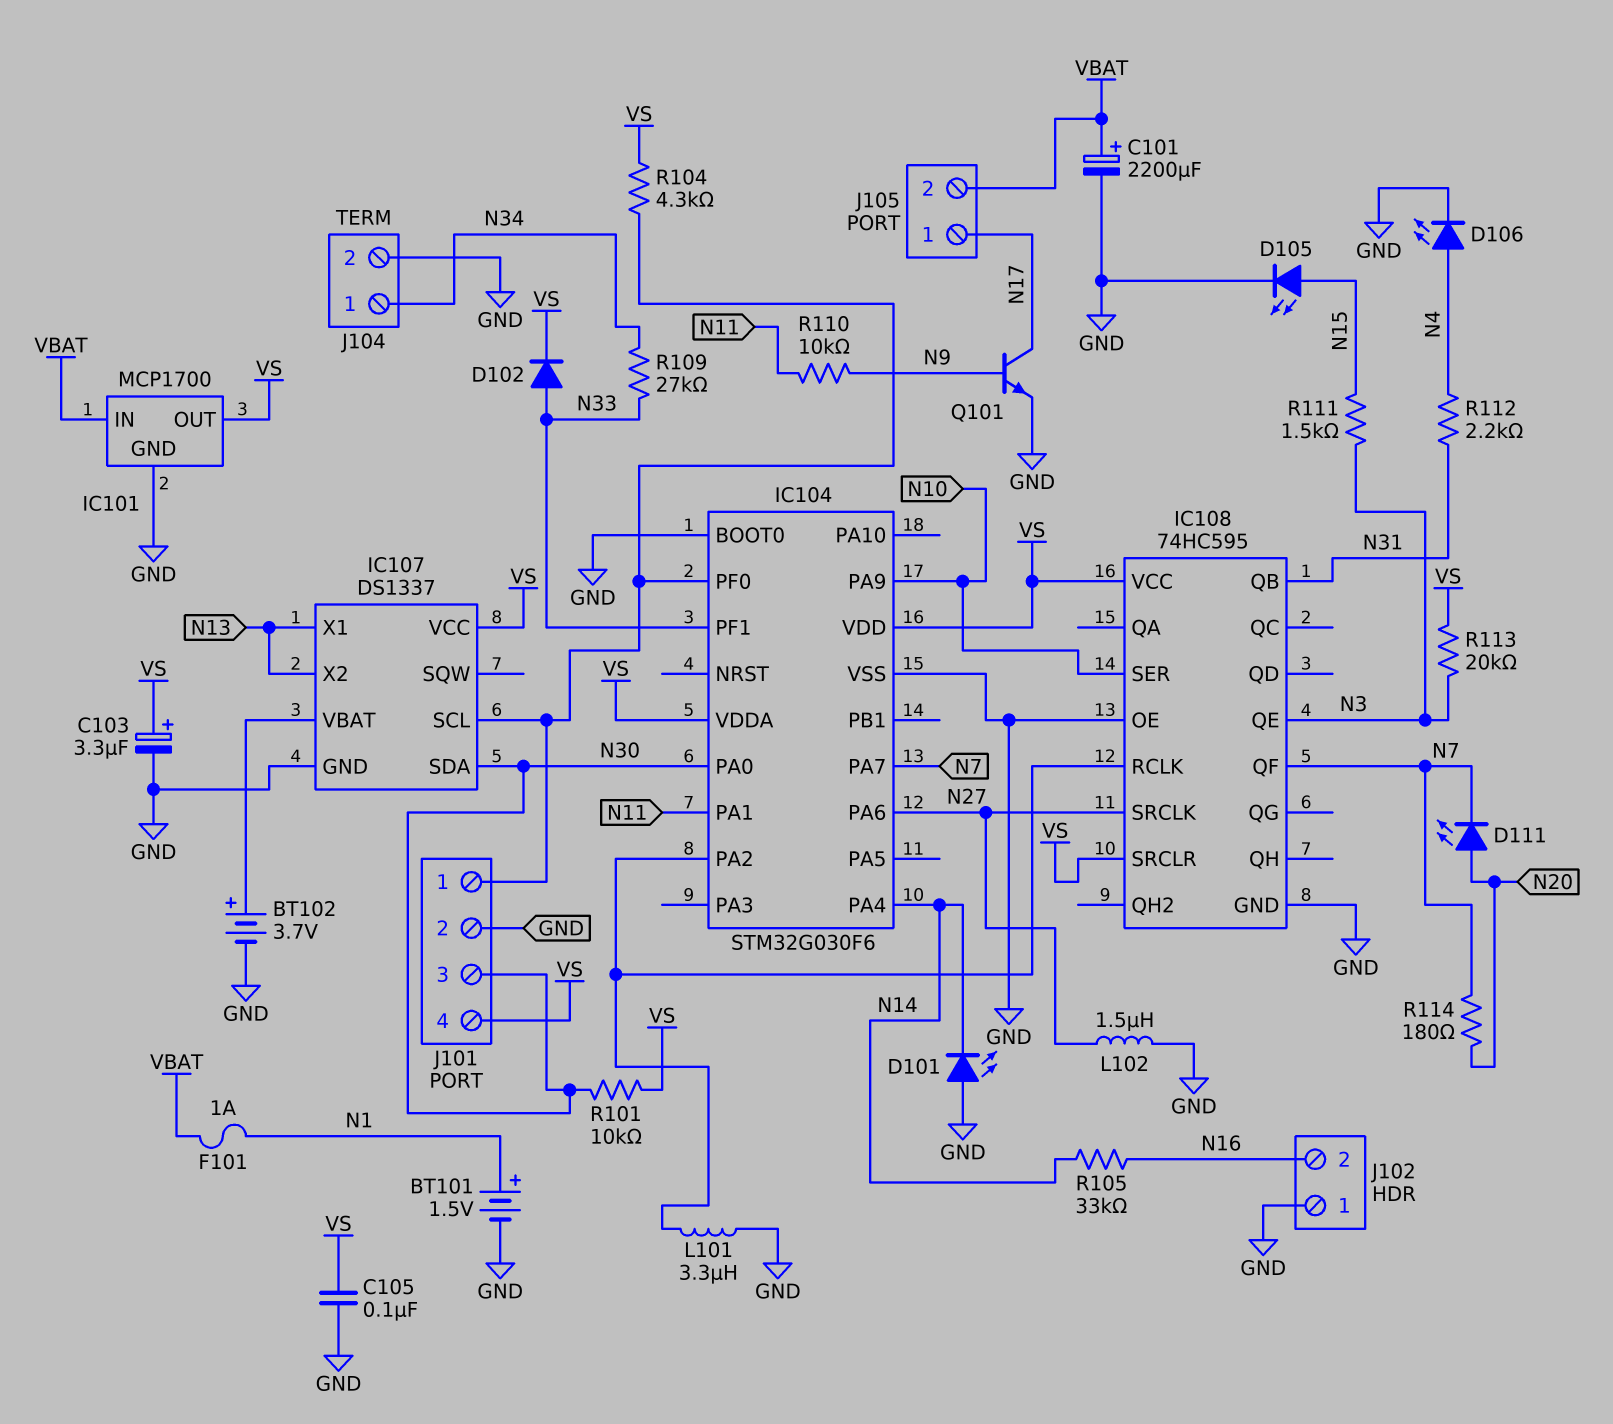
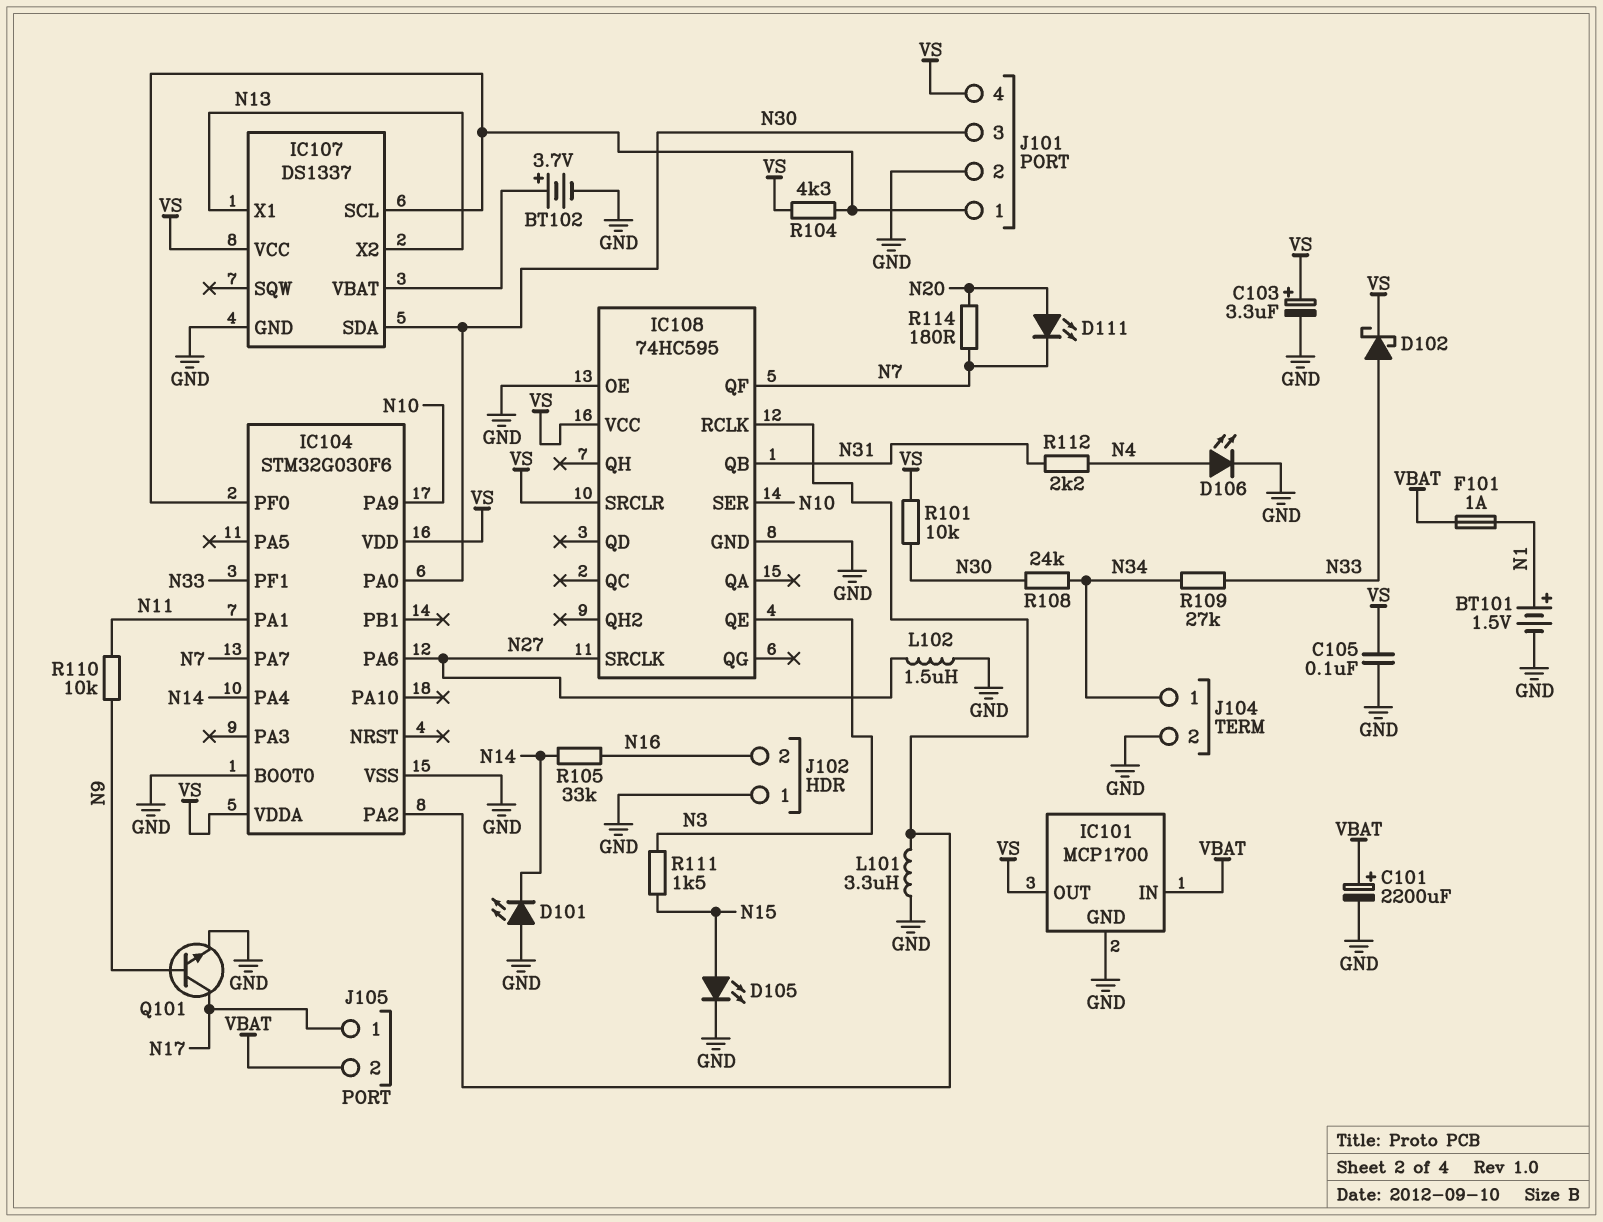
D102: diode (A N33, K VS) -> schottky (A N33, K VS)
R108: none -> 24k (N30, N34)
R113: 20k (N3, VS) -> none

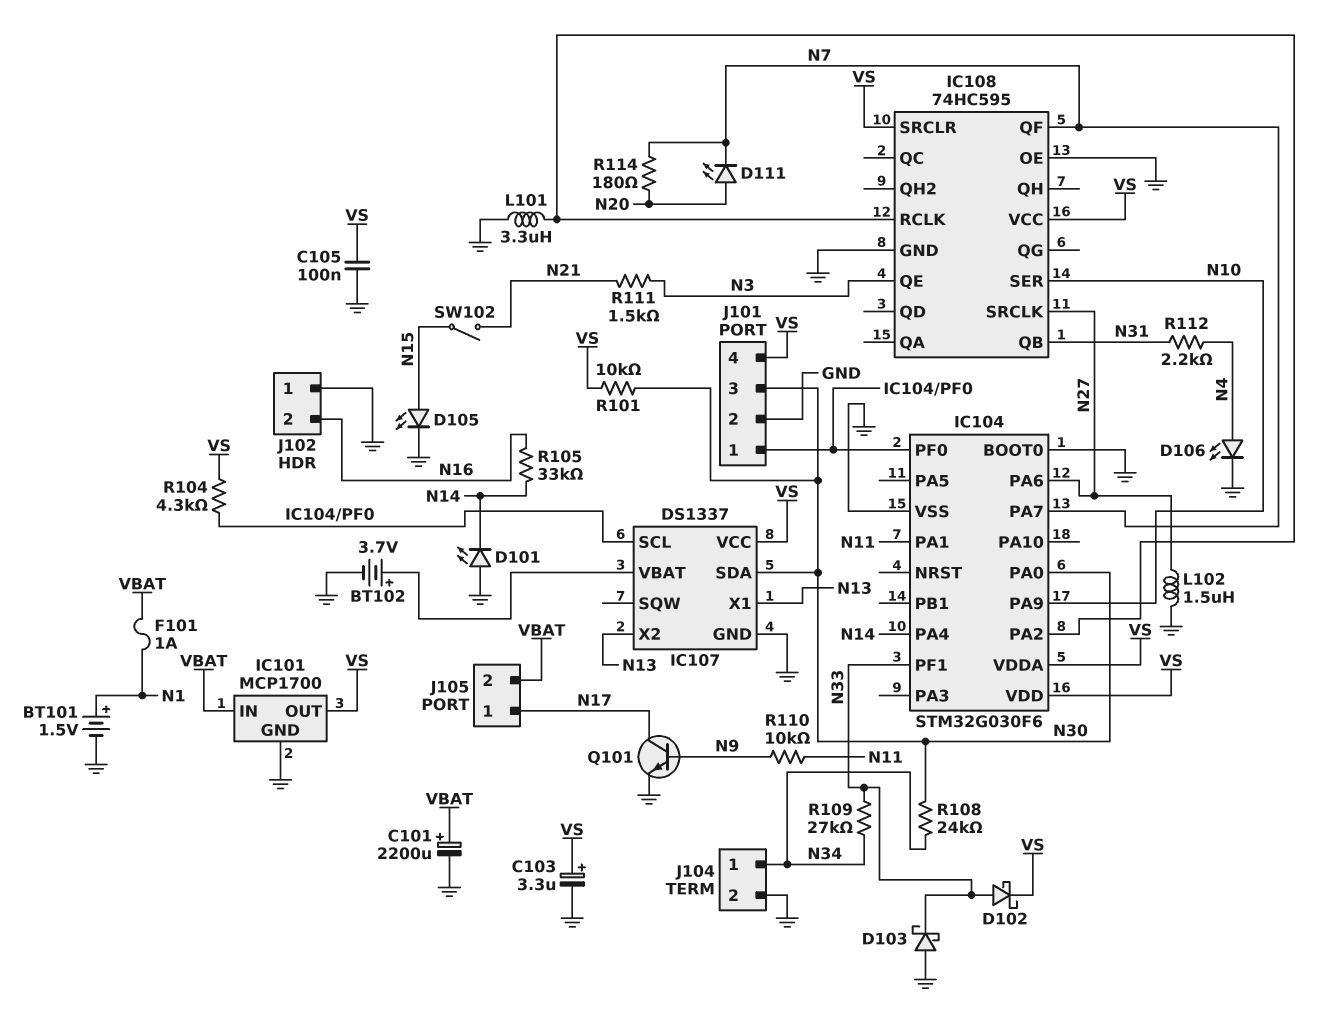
D103: none -> schottky (A GND, K N33)
R111: 1.5k (N3, N15) -> 1.5k (N3, N21)
SW102: none -> switch (N15, N21)

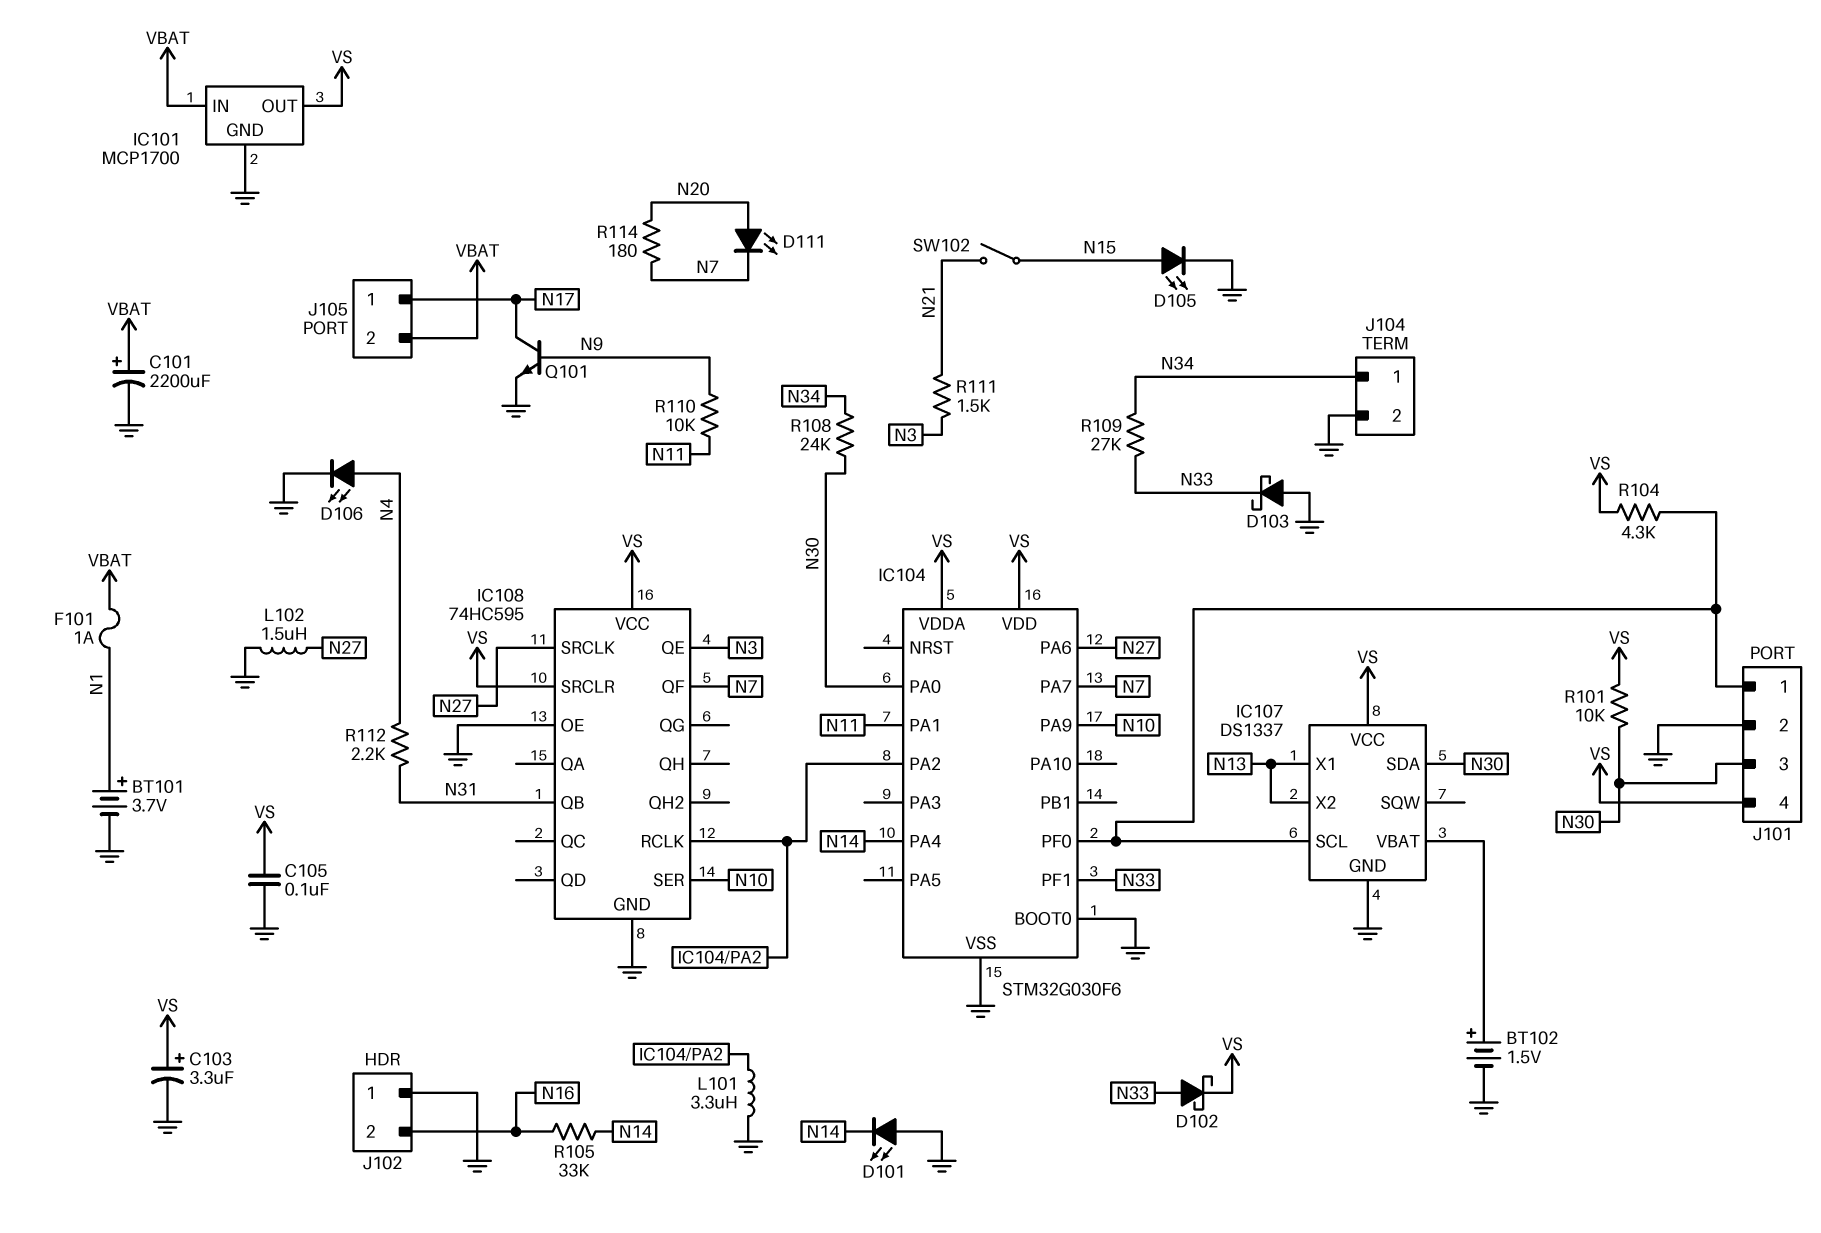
BT101: 1.5V (plus N1, minus GND) -> 3.7V (plus N1, minus GND)
BT102: 3.7V (plus IC107/VBAT, minus GND) -> 1.5V (plus IC107/VBAT, minus GND)

